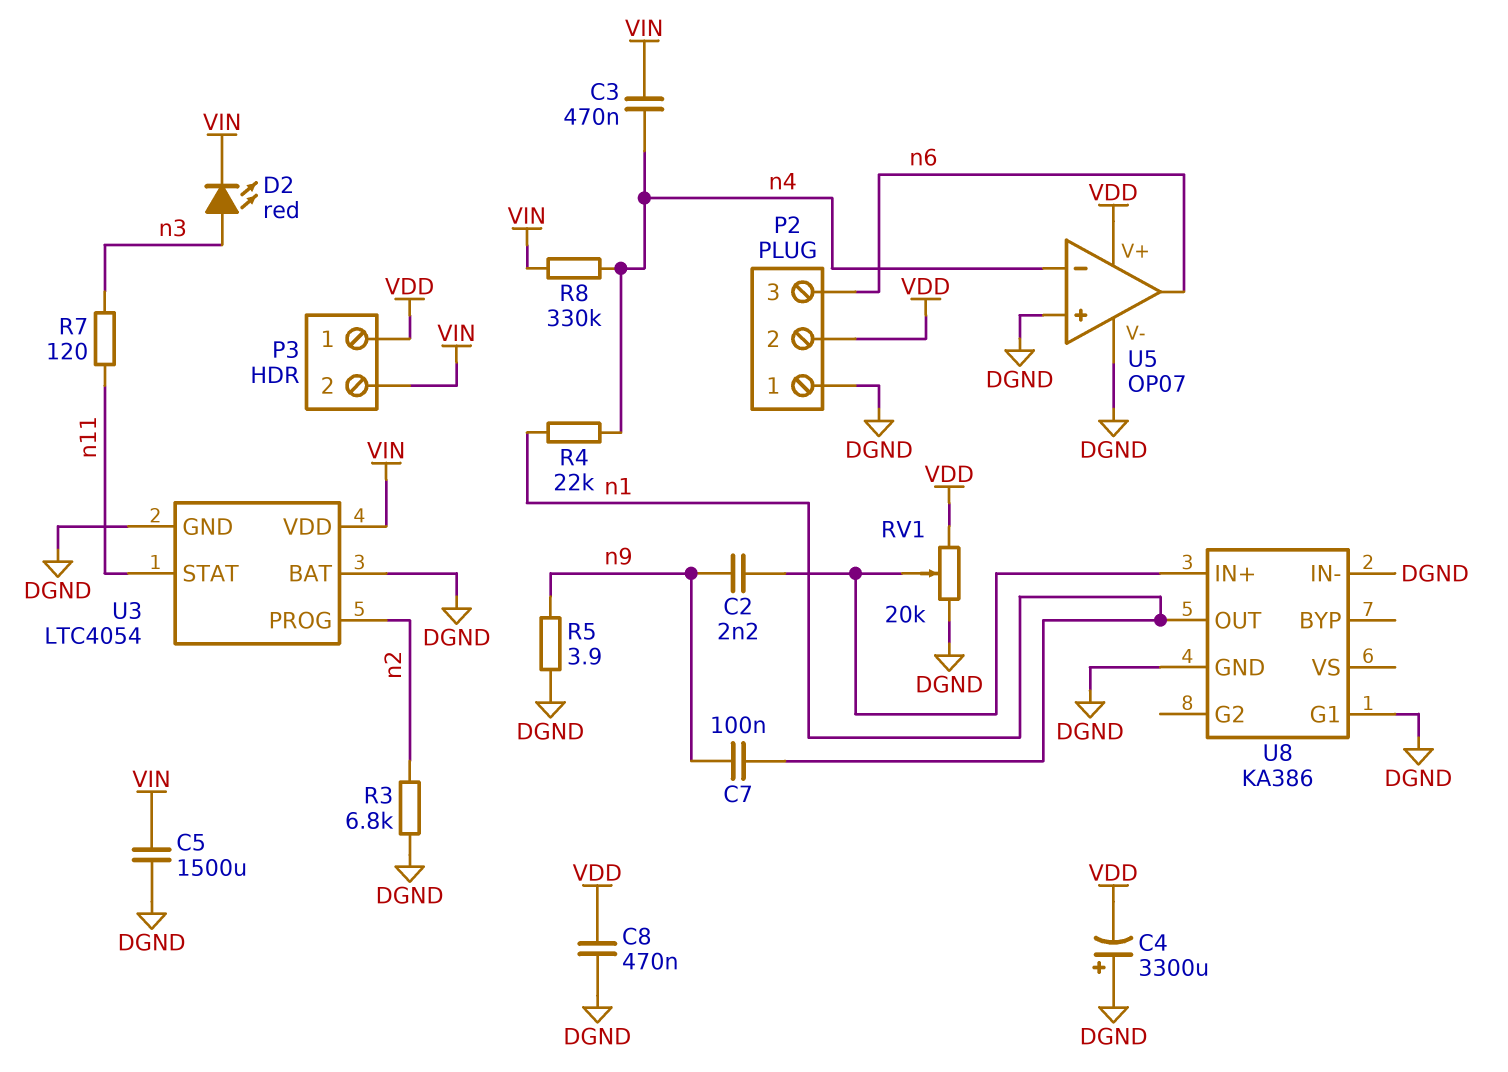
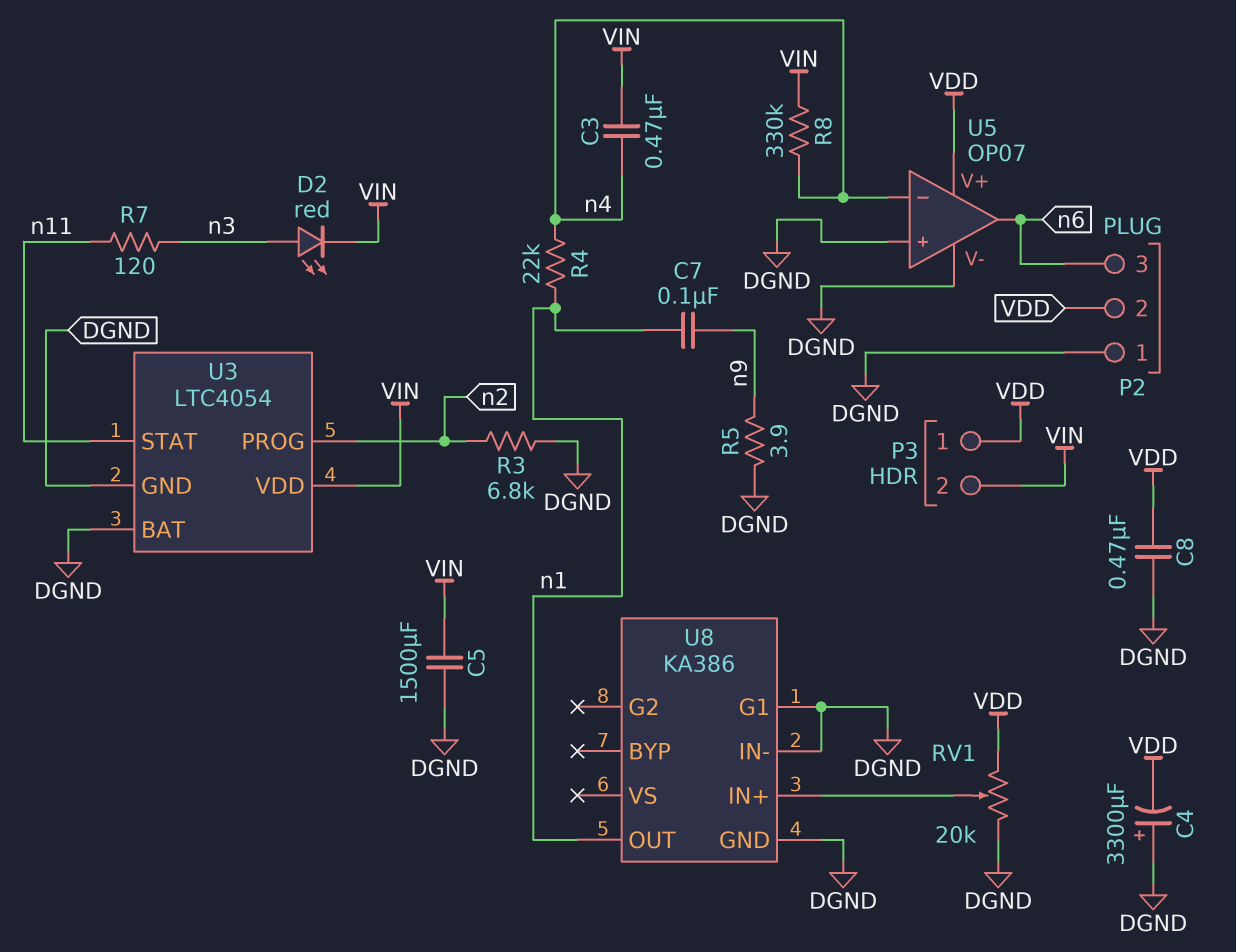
C2: 2.2nF (U8/IN+, n9) -> none

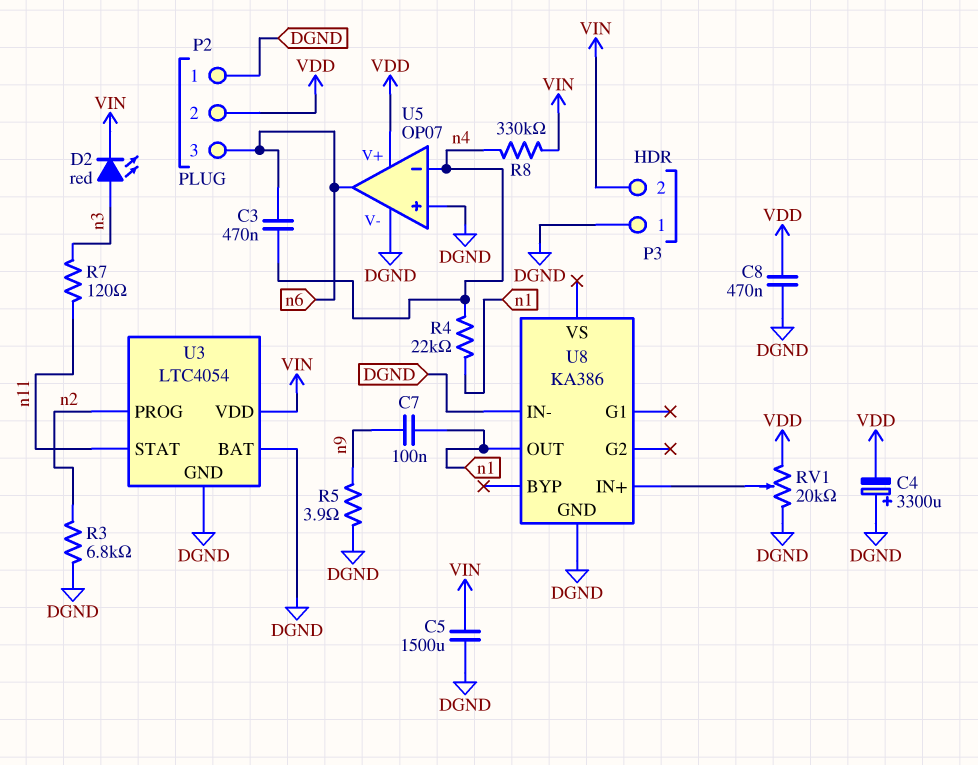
C3: 470nF (VIN, n4) -> 470nF (n4, n6)
P3 pin 1: VDD -> DGND
U8 pin G1: DGND -> none

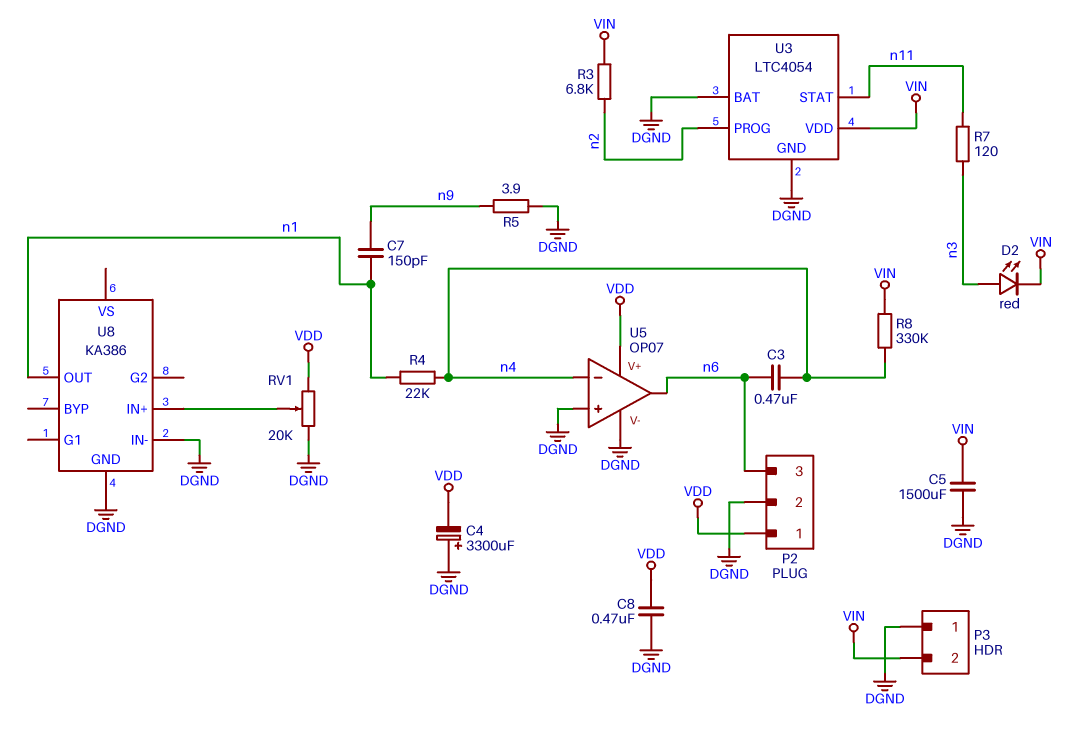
C7: 100nF (n1, n9) -> 150pF (n1, n9)
P2 pin 1: DGND -> VDD
P2 pin 2: VDD -> DGND
R3: 6.8k (DGND, n2) -> 6.8k (VIN, n2)

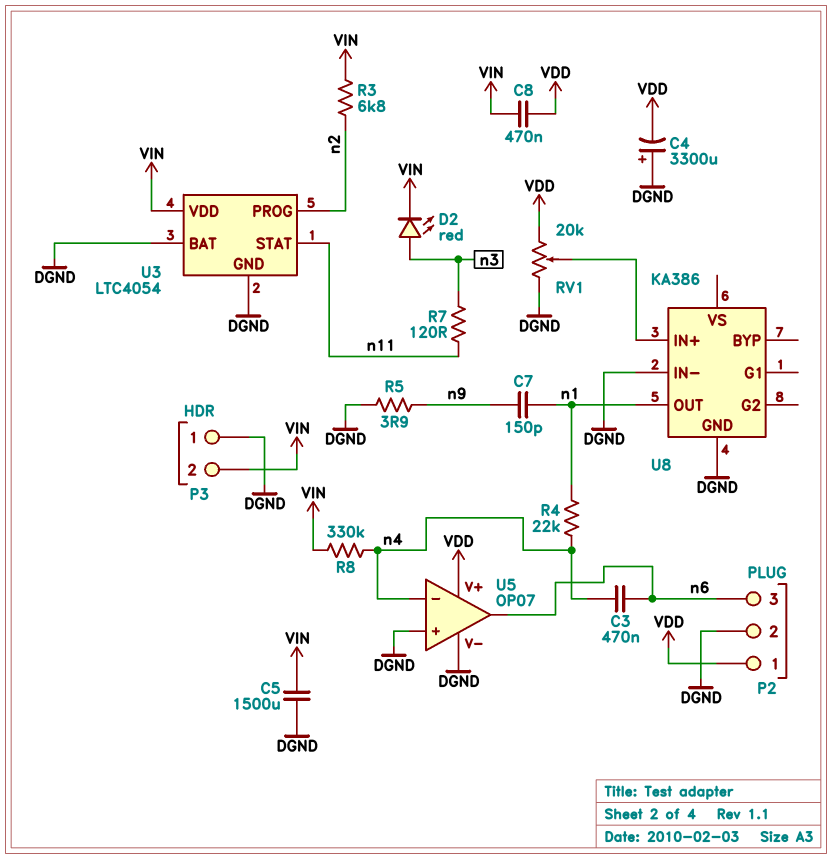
C8: 470nF (DGND, VDD) -> 470nF (VDD, VIN)

